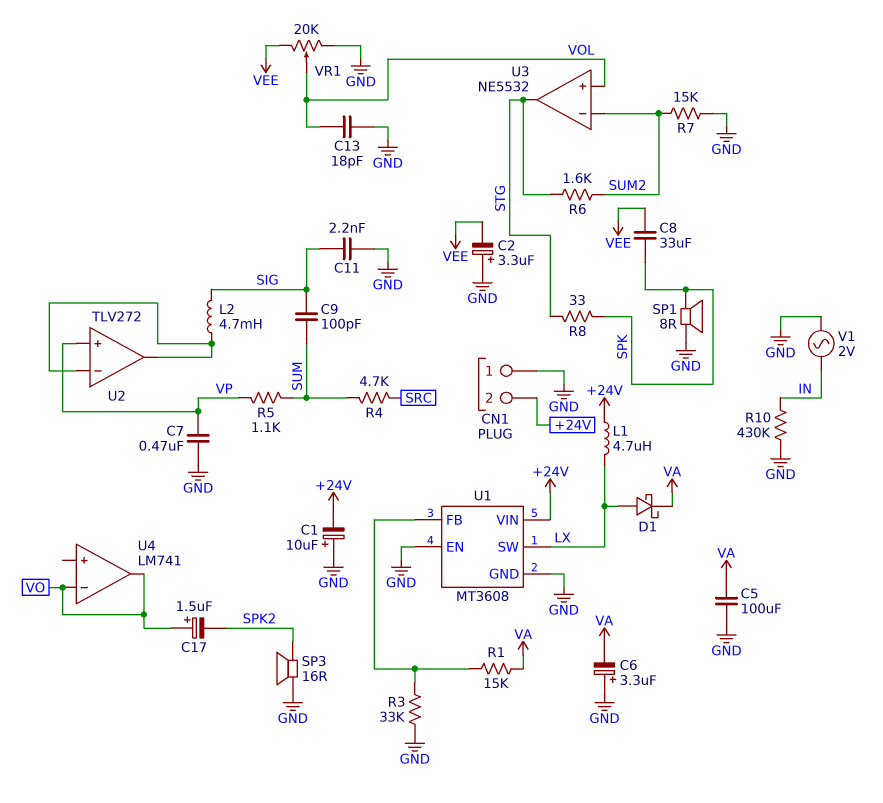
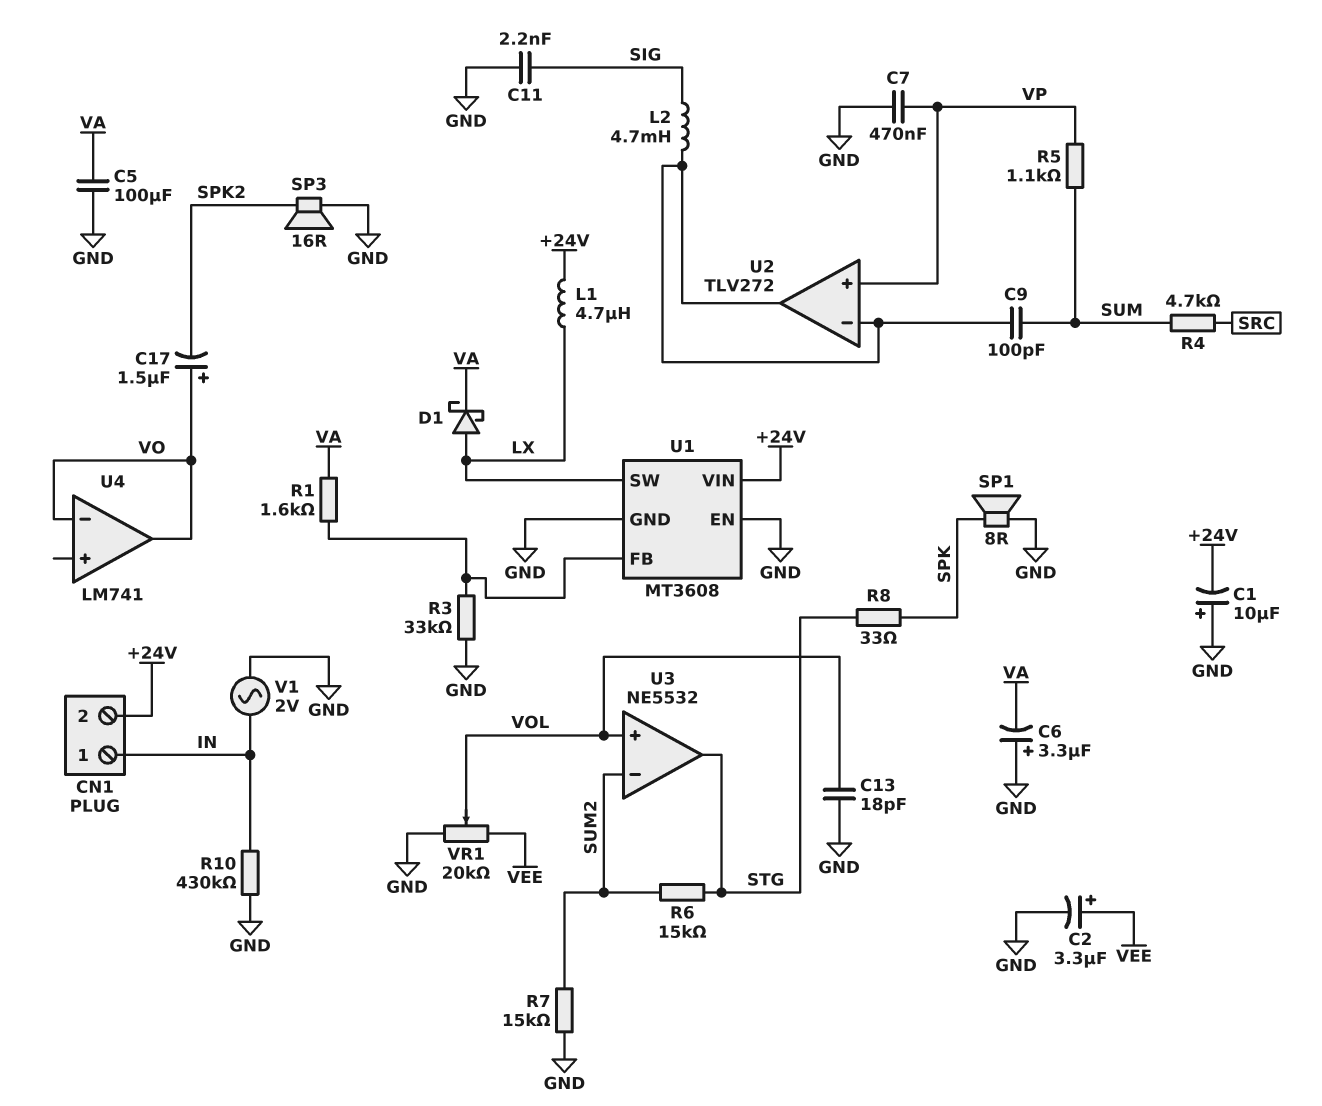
C2: 3.3uF (plus GND, minus VEE) -> 3.3uF (plus VEE, minus GND)
C8: 33uF (SPK, VEE) -> none
C9: 100pF (SIG, SUM) -> 100pF (SUM, U2/in-)
CN1 pin 1: GND -> IN
R1: 15k (U1/FB, VA) -> 1.6k (U1/FB, VA)
R6: 1.6k (STG, SUM2) -> 15k (STG, SUM2)

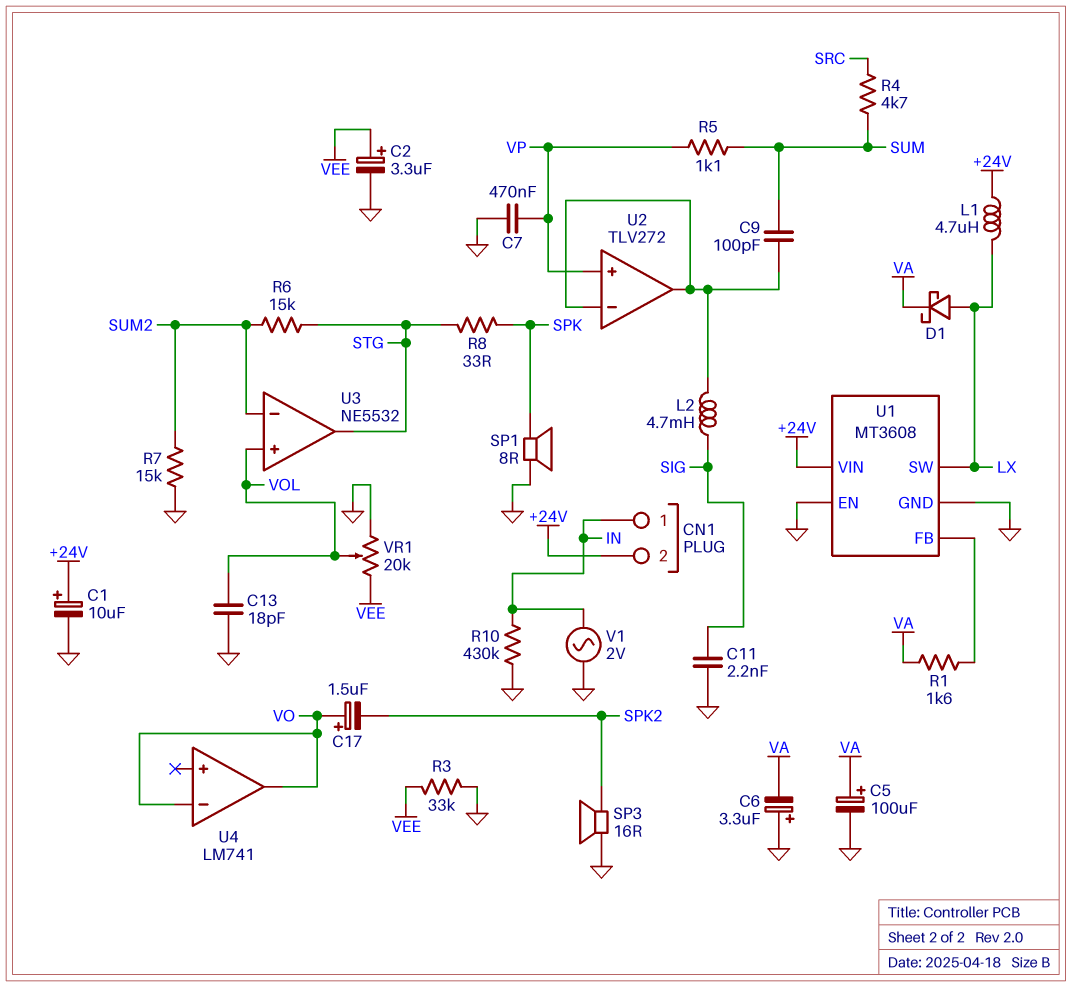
C1: 10uF (plus GND, minus +24V) -> 10uF (plus +24V, minus GND)
C5: 100uF (GND, VA) -> 100uF (plus VA, minus GND)
R3: 33k (GND, U1/FB) -> 33k (GND, VEE)

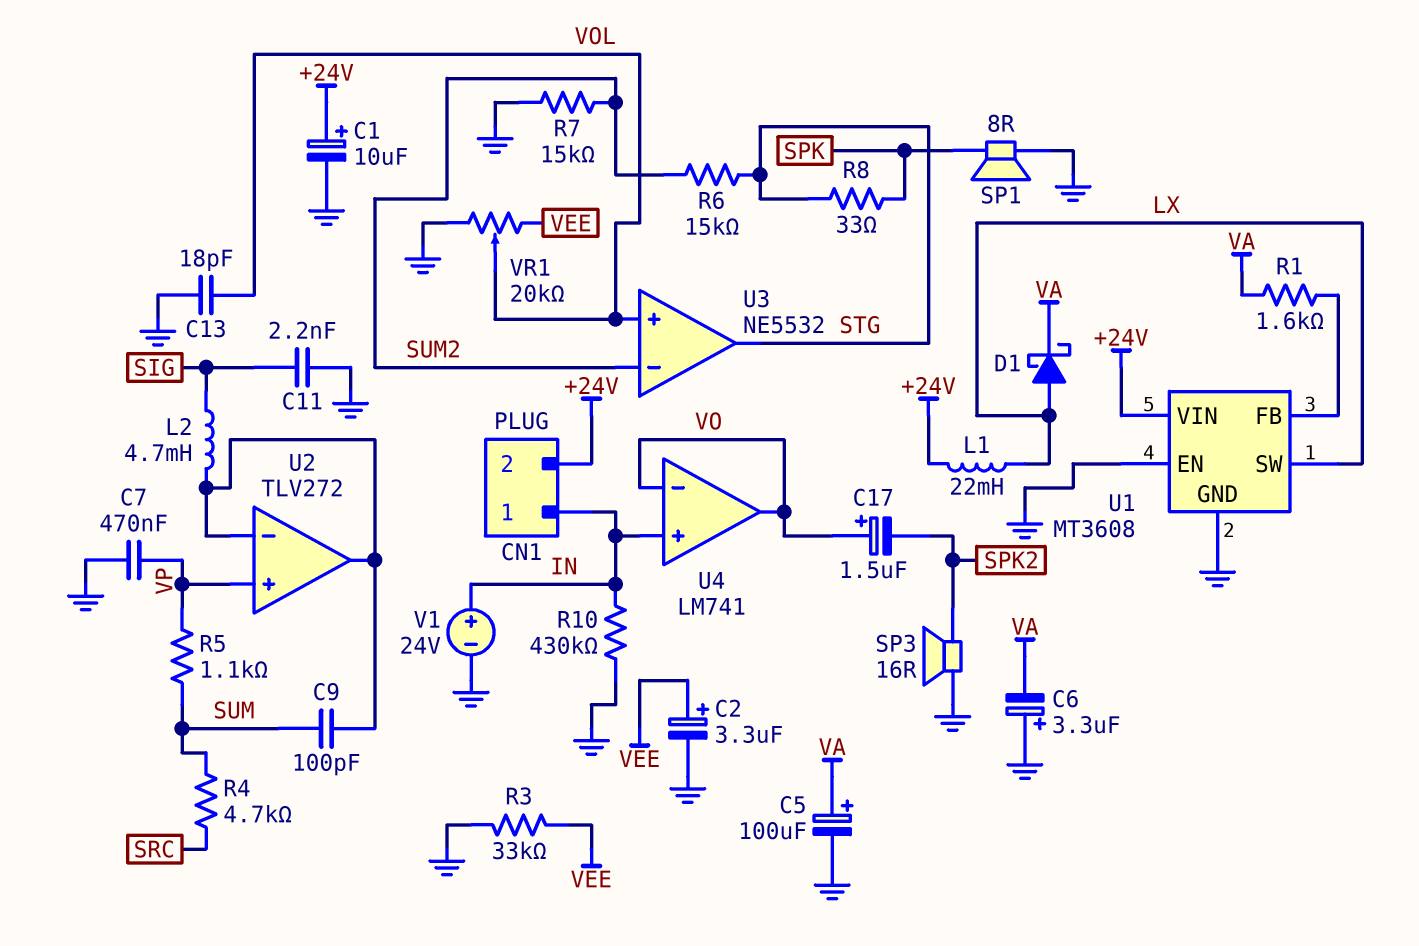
L1: 4.7uH (+24V, LX) -> 22mH (+24V, LX)
U4 pin in+: none -> IN
V1: AC 2V (GND, IN) -> 24V (plus IN, minus GND)

